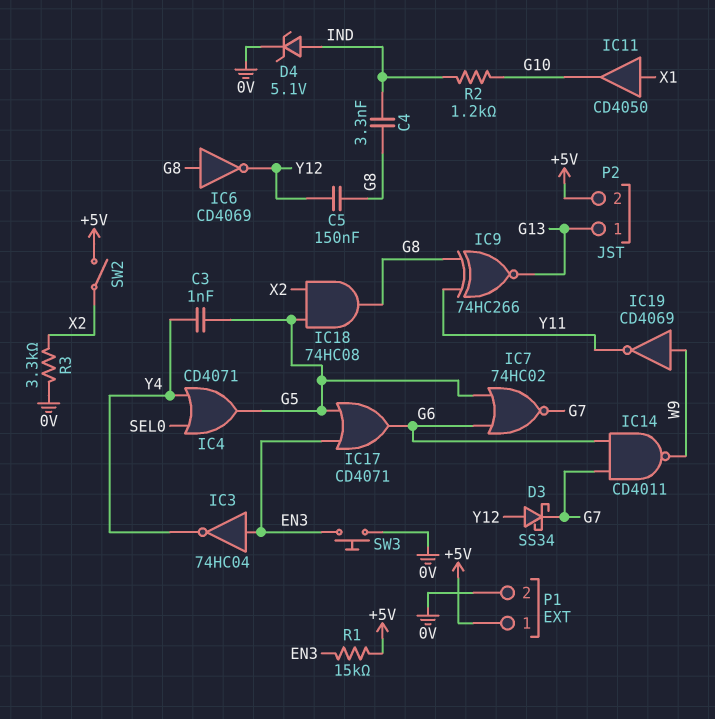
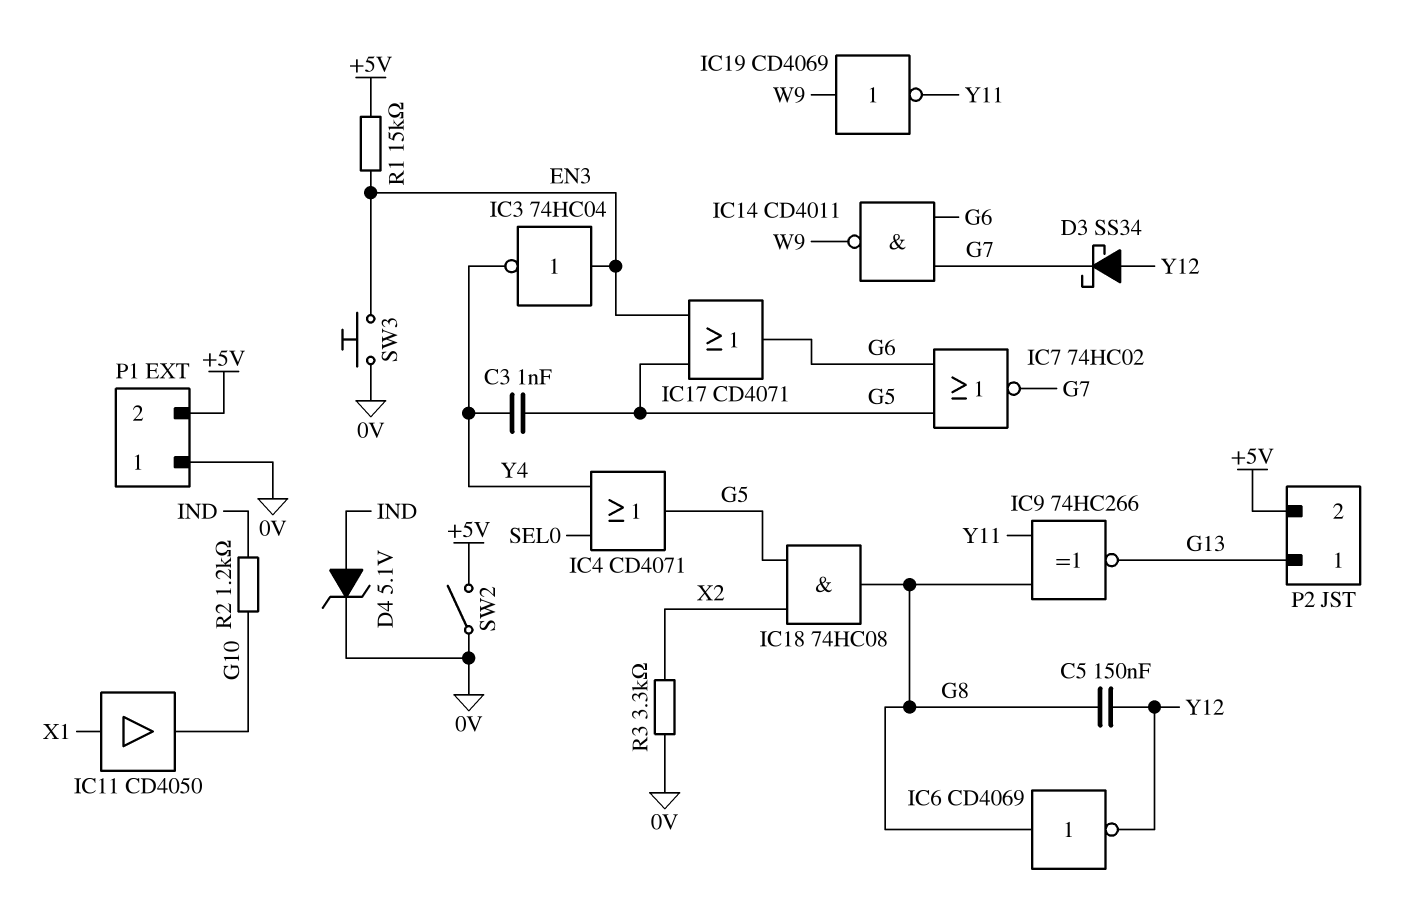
C4: 3.3nF (G8, IND) -> none
P1 pin 1: +5V -> 0V
P1 pin 2: 0V -> +5V
SW2: switch (+5V, X2) -> switch (+5V, 0V)

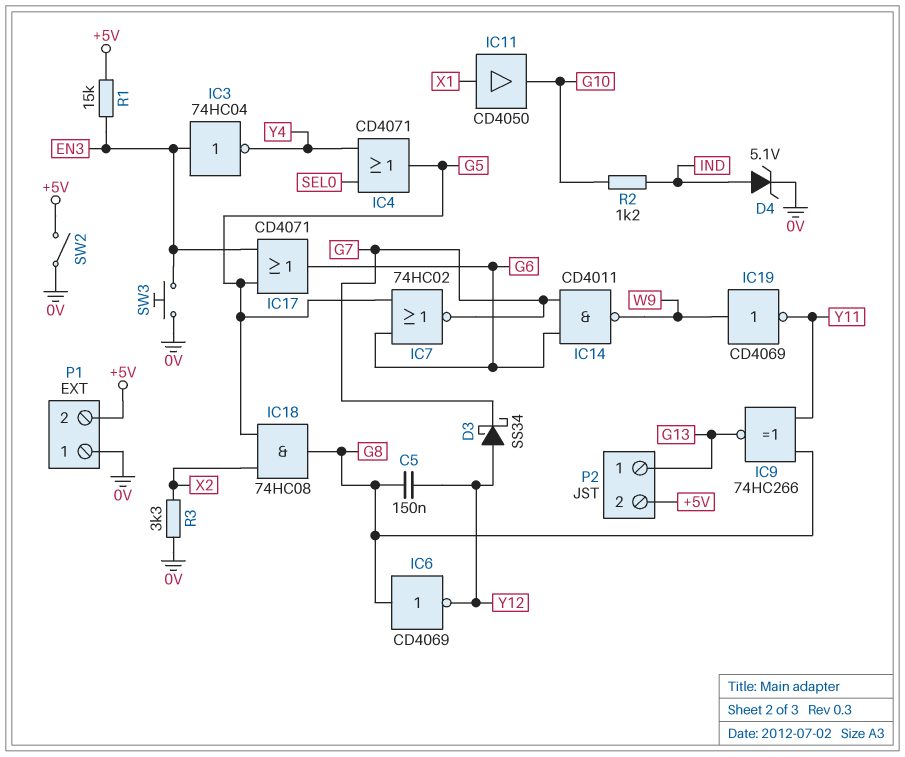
C3: 1nF (G5, Y4) -> none

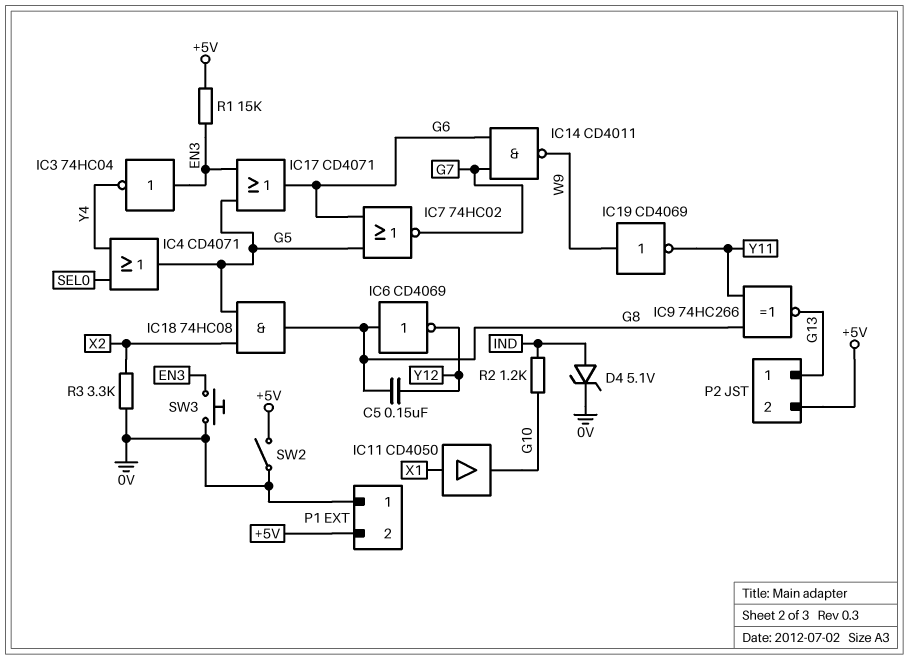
D3: schottky SS34 (A Y12, K G7) -> none

